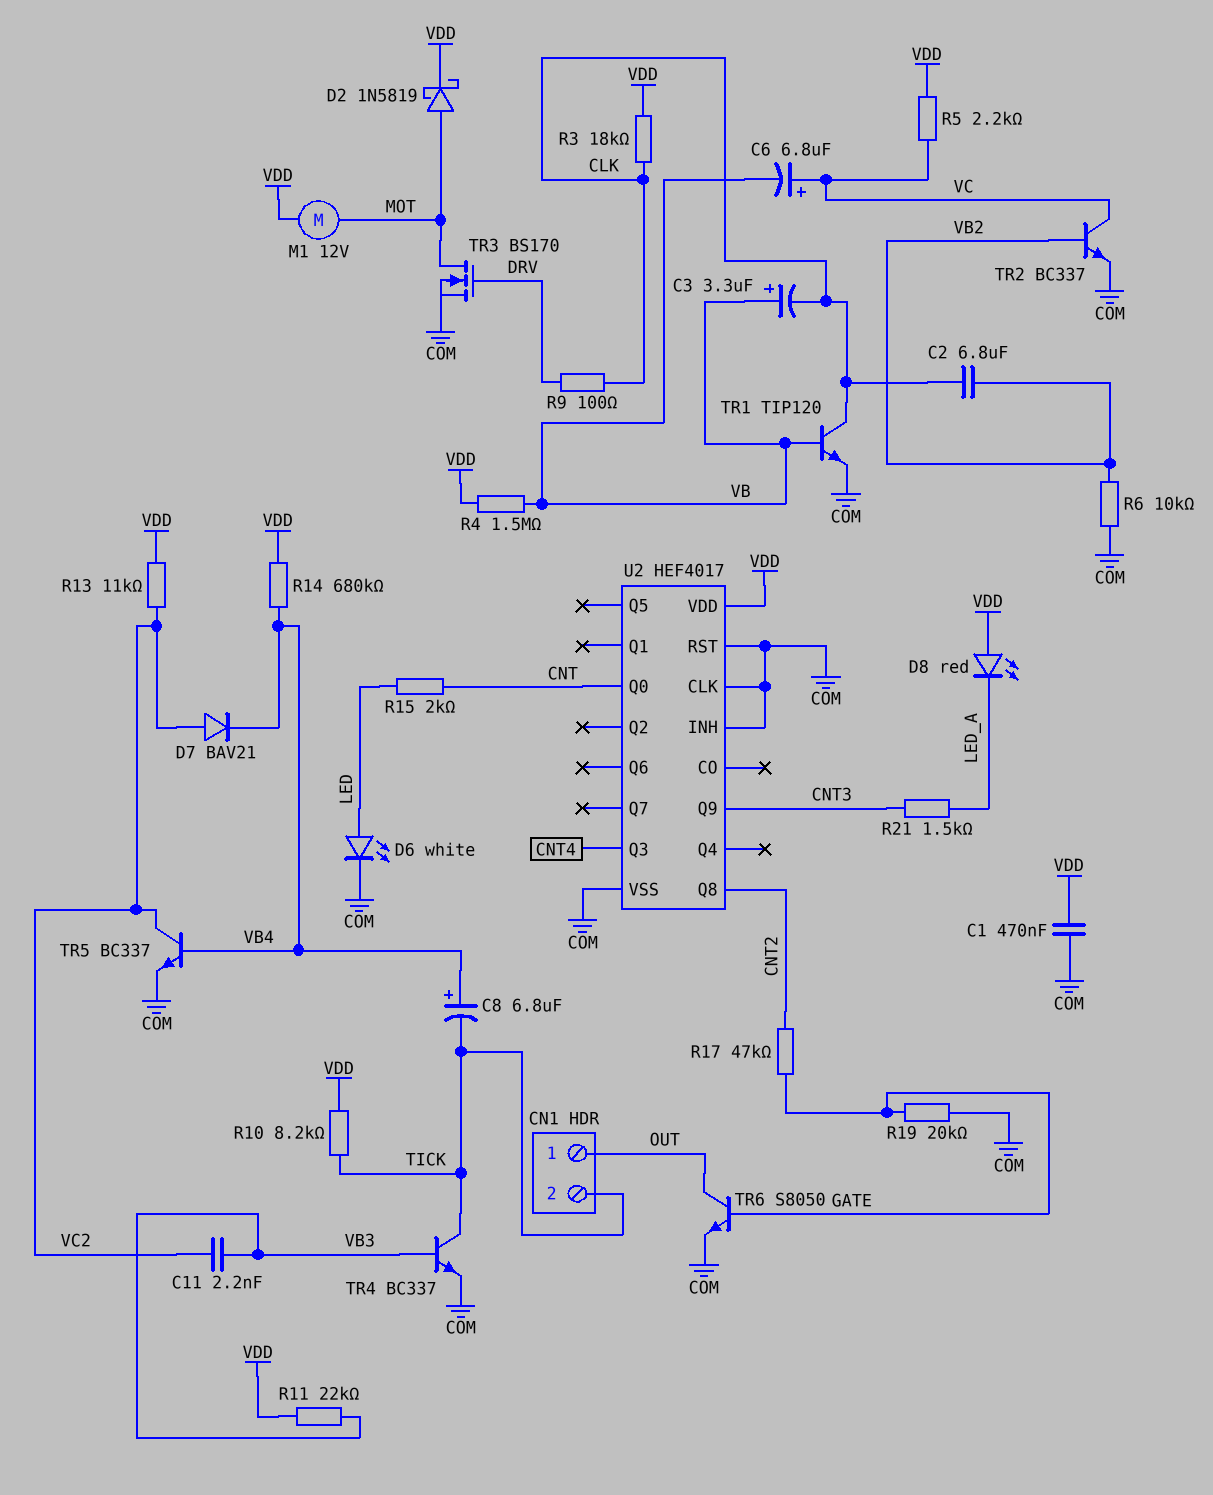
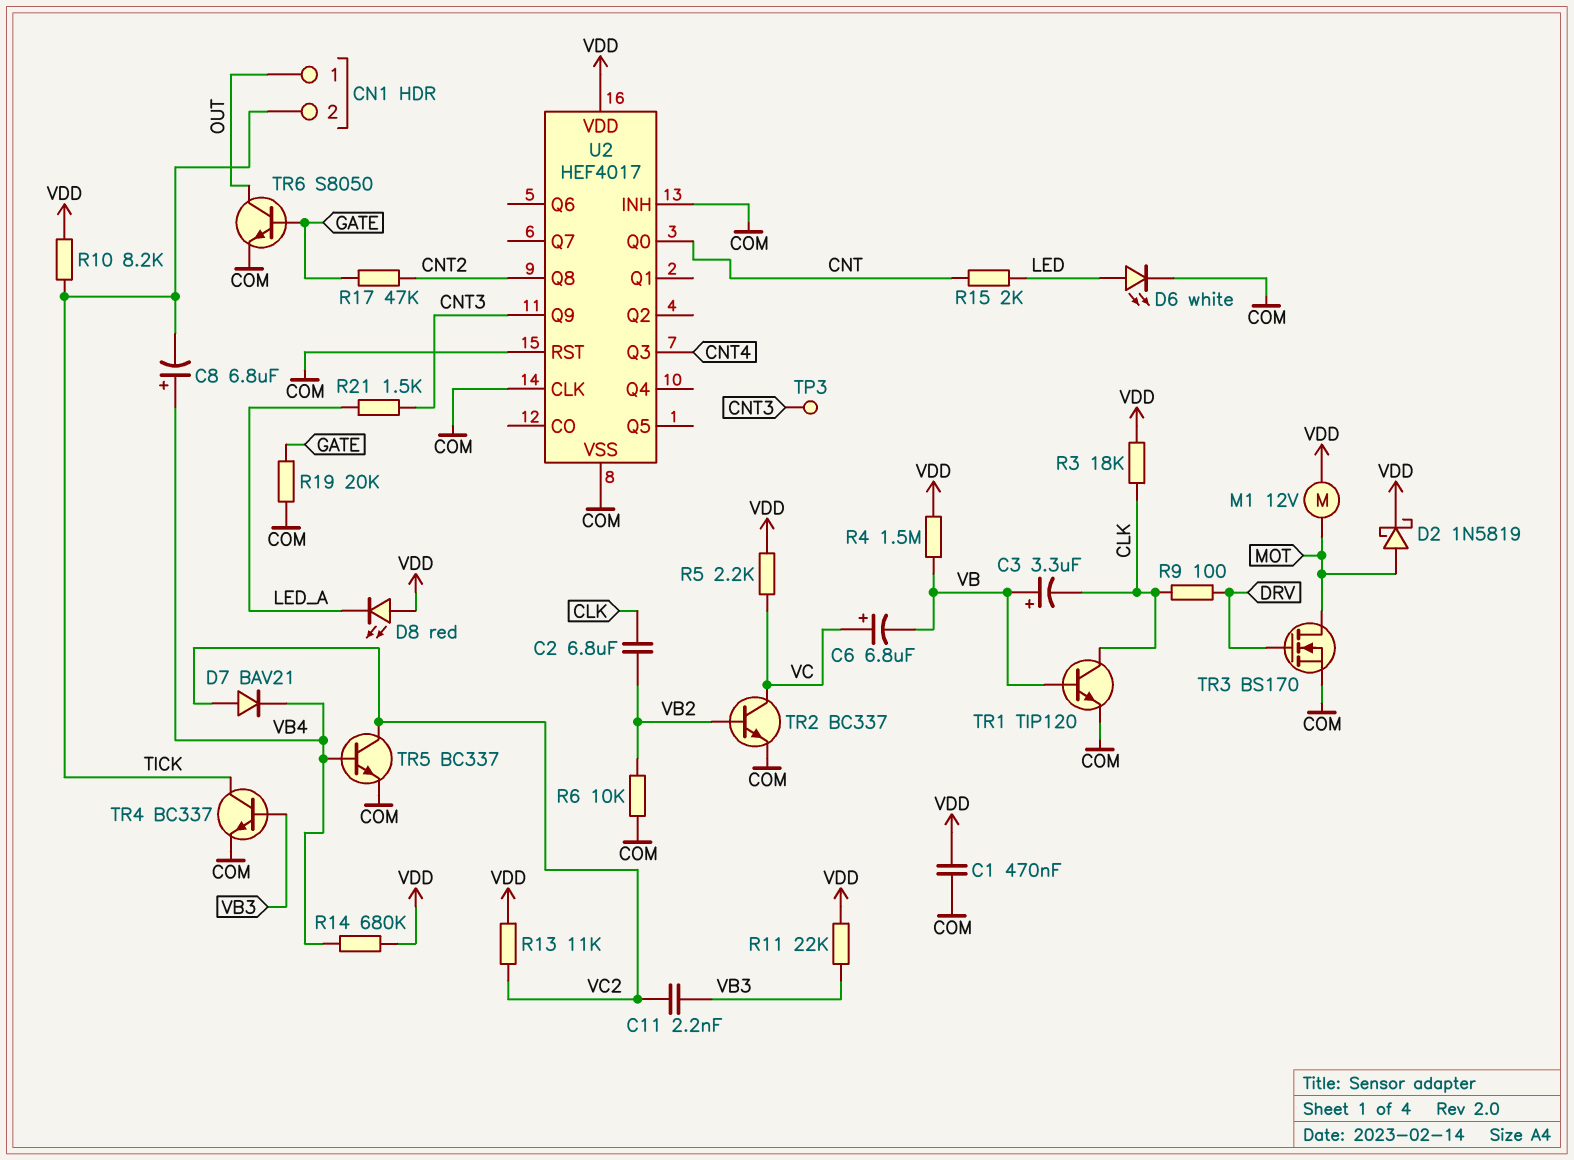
TP3: none -> test point (CNT3)

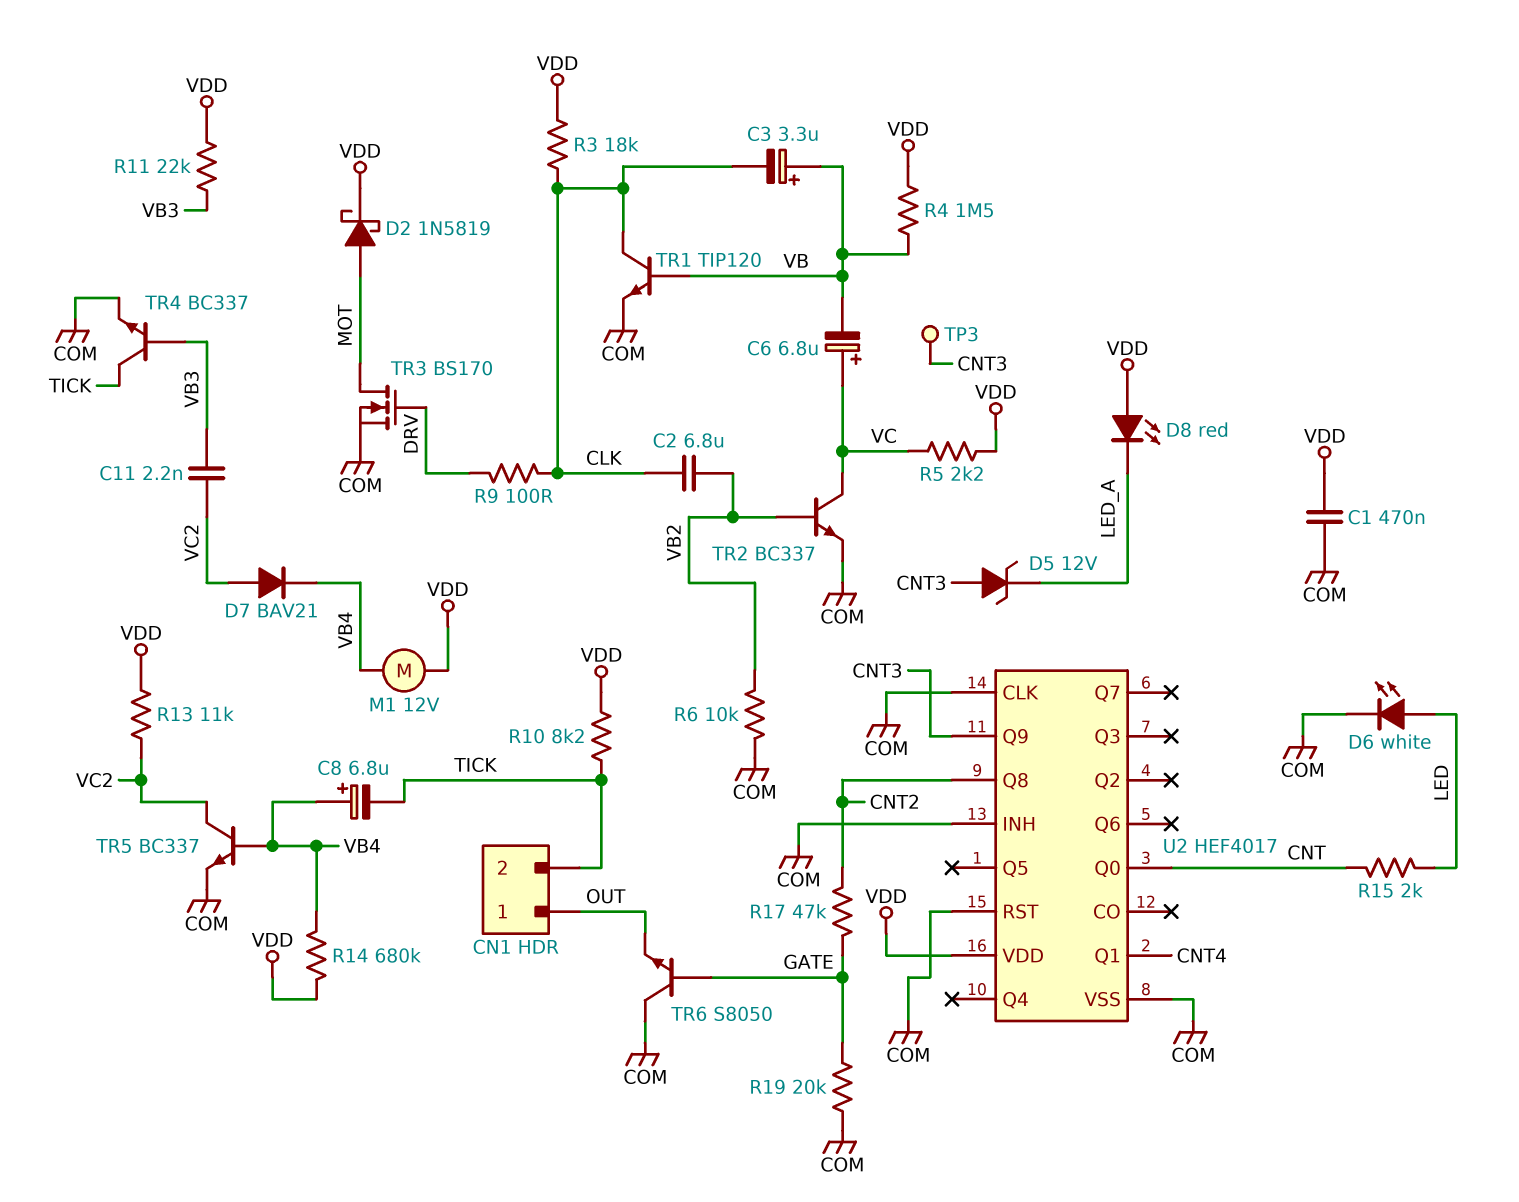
D5: none -> zener 12V (A CNT3, K LED_A)
M1: motor 12V (MOT, VDD) -> motor 12V (VB4, VDD)
R21: 1.5k (CNT3, LED_A) -> none
TR6: NPN S8050 (B GATE, C OUT, E COM) -> NPN S8050 (B GATE, C COM, E OUT)
U2 pin Q1: none -> CNT4
U2 pin Q3: CNT4 -> none

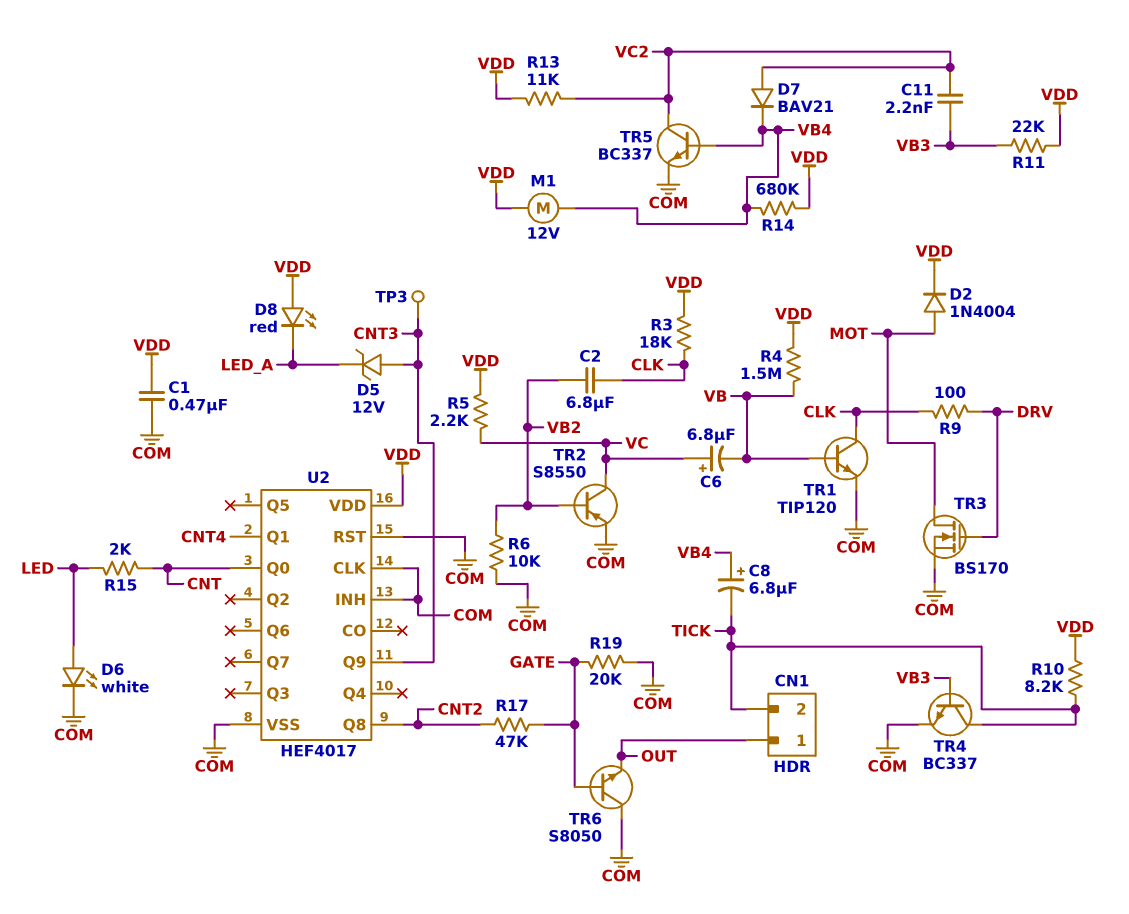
C3: 3.3uF (plus VB, minus CLK) -> none
D2: schottky 1N5819 (A MOT, K VDD) -> diode 1N4004 (A MOT, K VDD)
TR2: NPN BC337 (B VB2, C VC, E COM) -> PNP S8550 (B VB2, C VC, E COM)

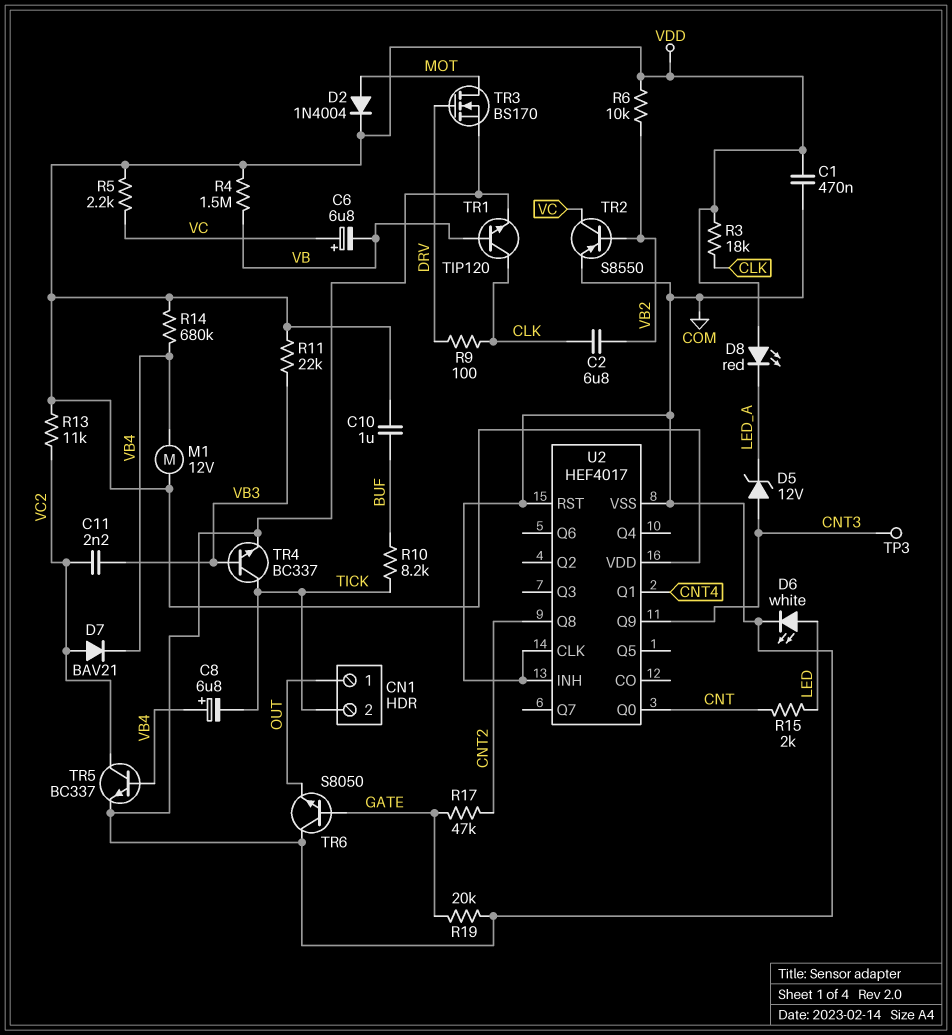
C10: none -> 1uF (BUF, VDD)
R6: 10k (COM, VB2) -> 10k (VB2, VDD)
R10: 8.2k (TICK, VDD) -> 8.2k (BUF, TICK)

